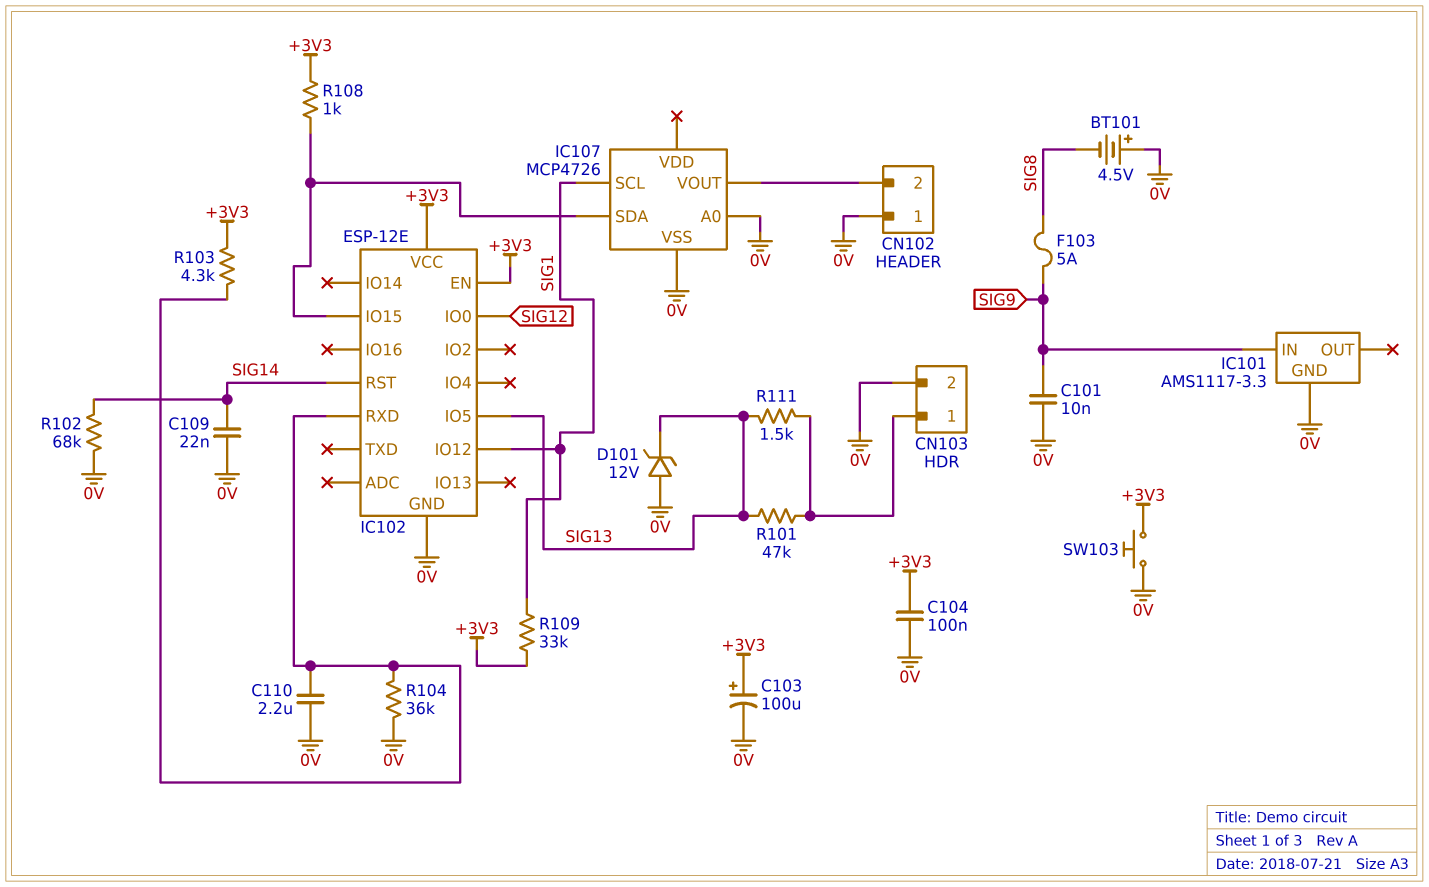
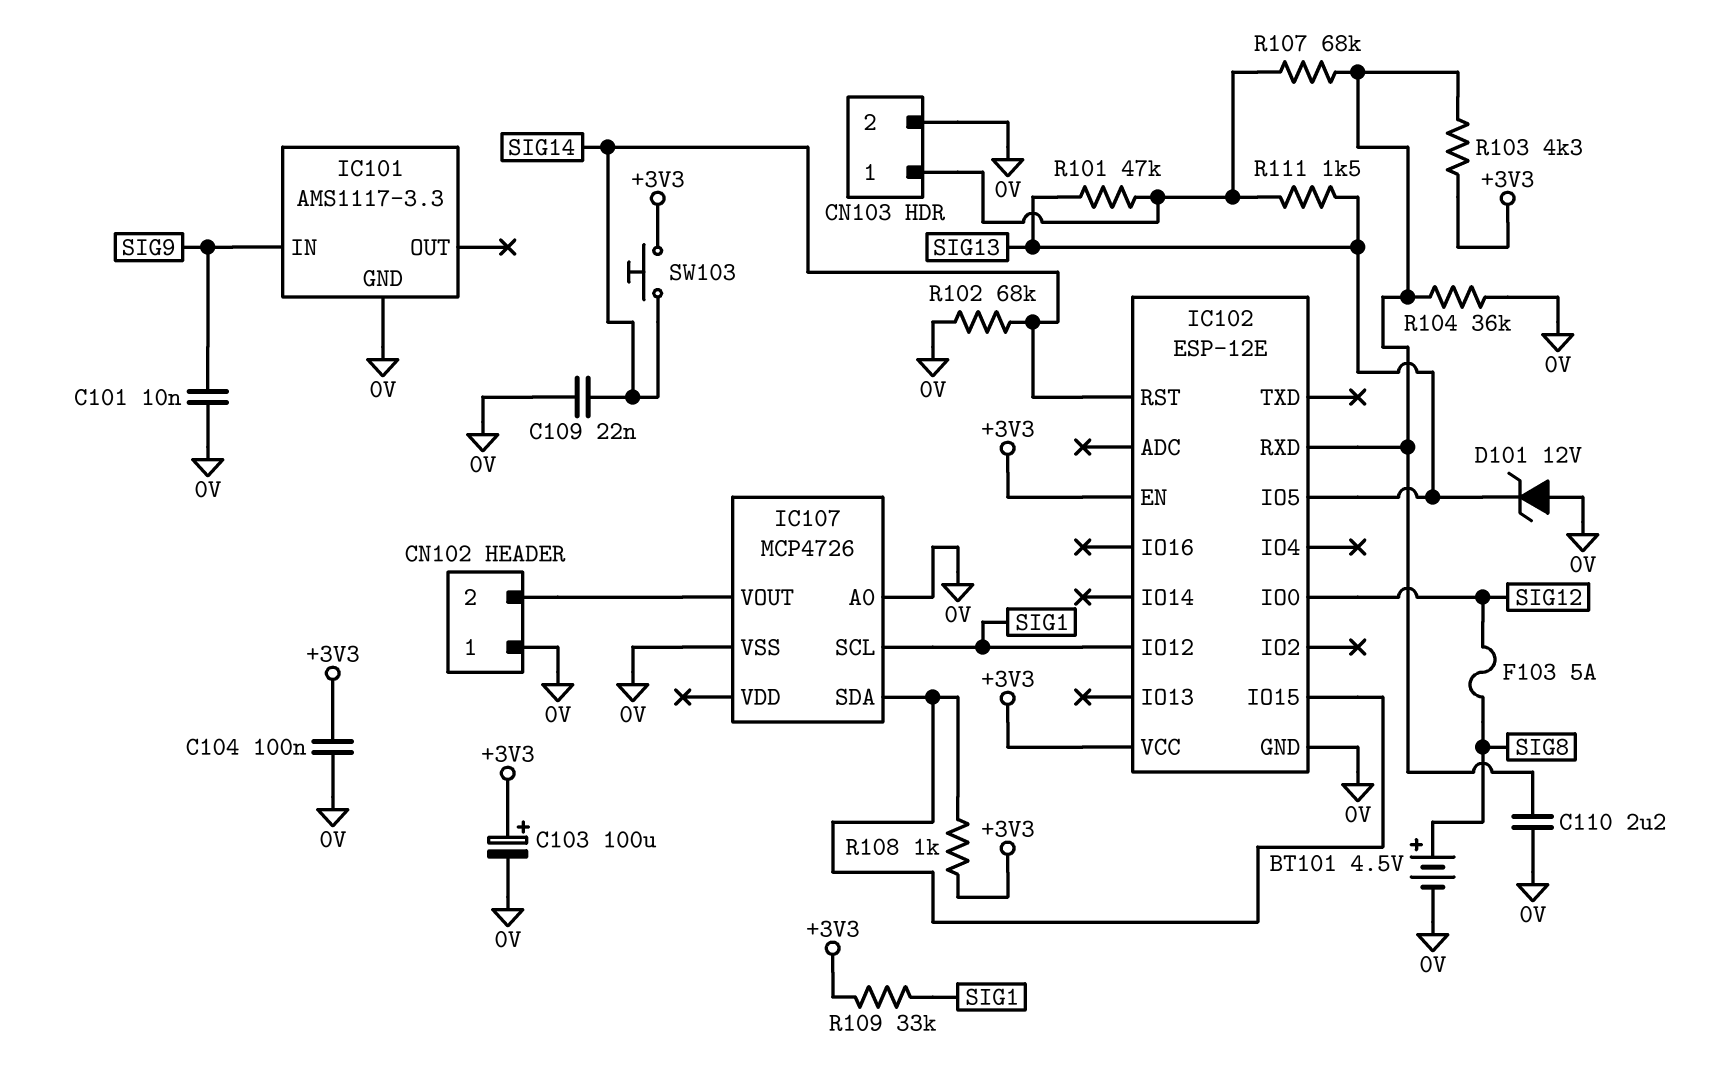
BT101: 4.5V (plus 0V, minus SIG8) -> 4.5V (plus SIG8, minus 0V)
F103: 5A (SIG8, SIG9) -> 5A (SIG8, SIG12)
R107: none -> 68k (CN103/1, IC102/RXD)
SW103: button (+3V3, 0V) -> button (+3V3, SIG14)

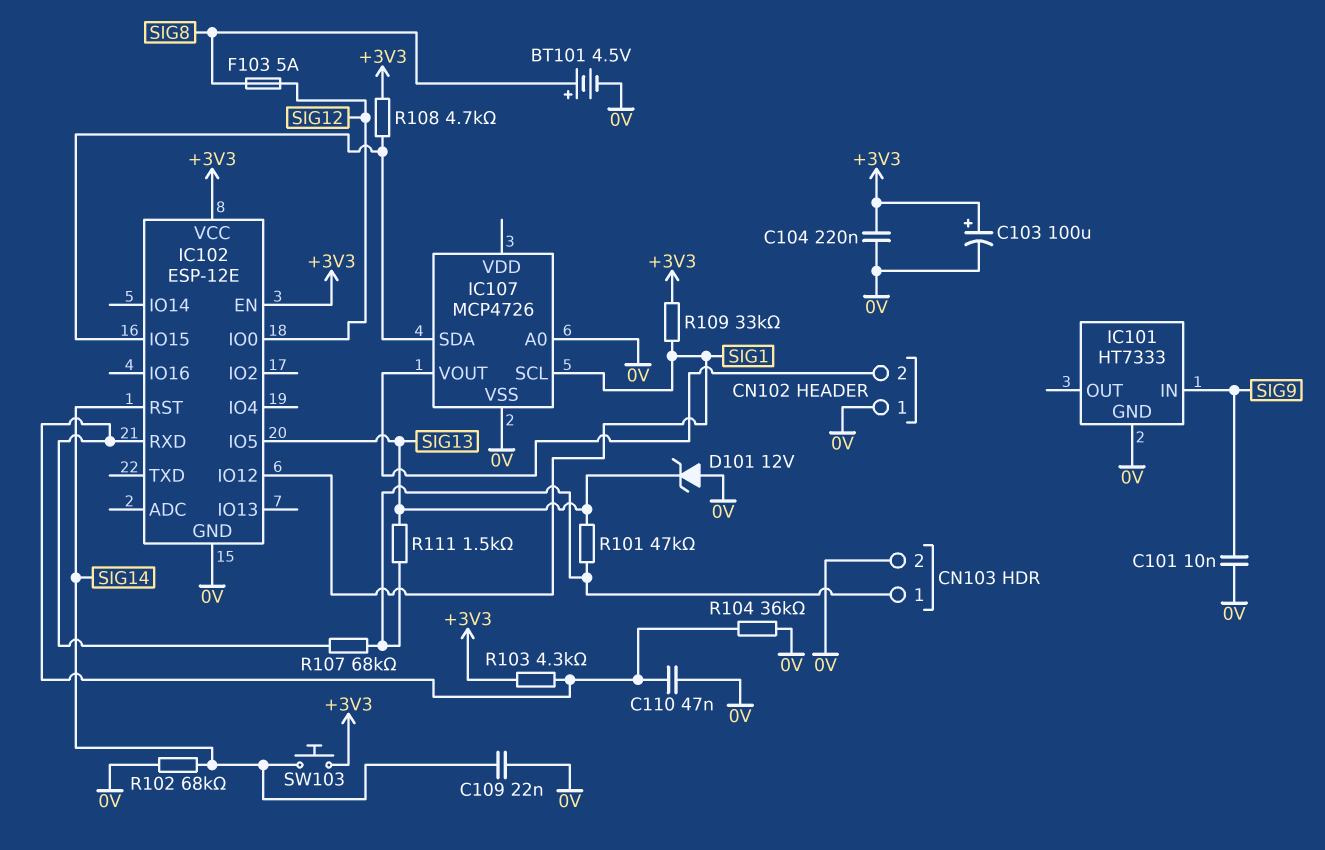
C104: 100nF (+3V3, 0V) -> 220nF (+3V3, 0V)
C110: 2.2uF (0V, IC102/RXD) -> 47nF (0V, IC102/RXD)
IC101: AMS1117-3.3 -> HT7333
R108: 1k (+3V3, IC102/IO15) -> 4.7k (+3V3, IC102/IO15)

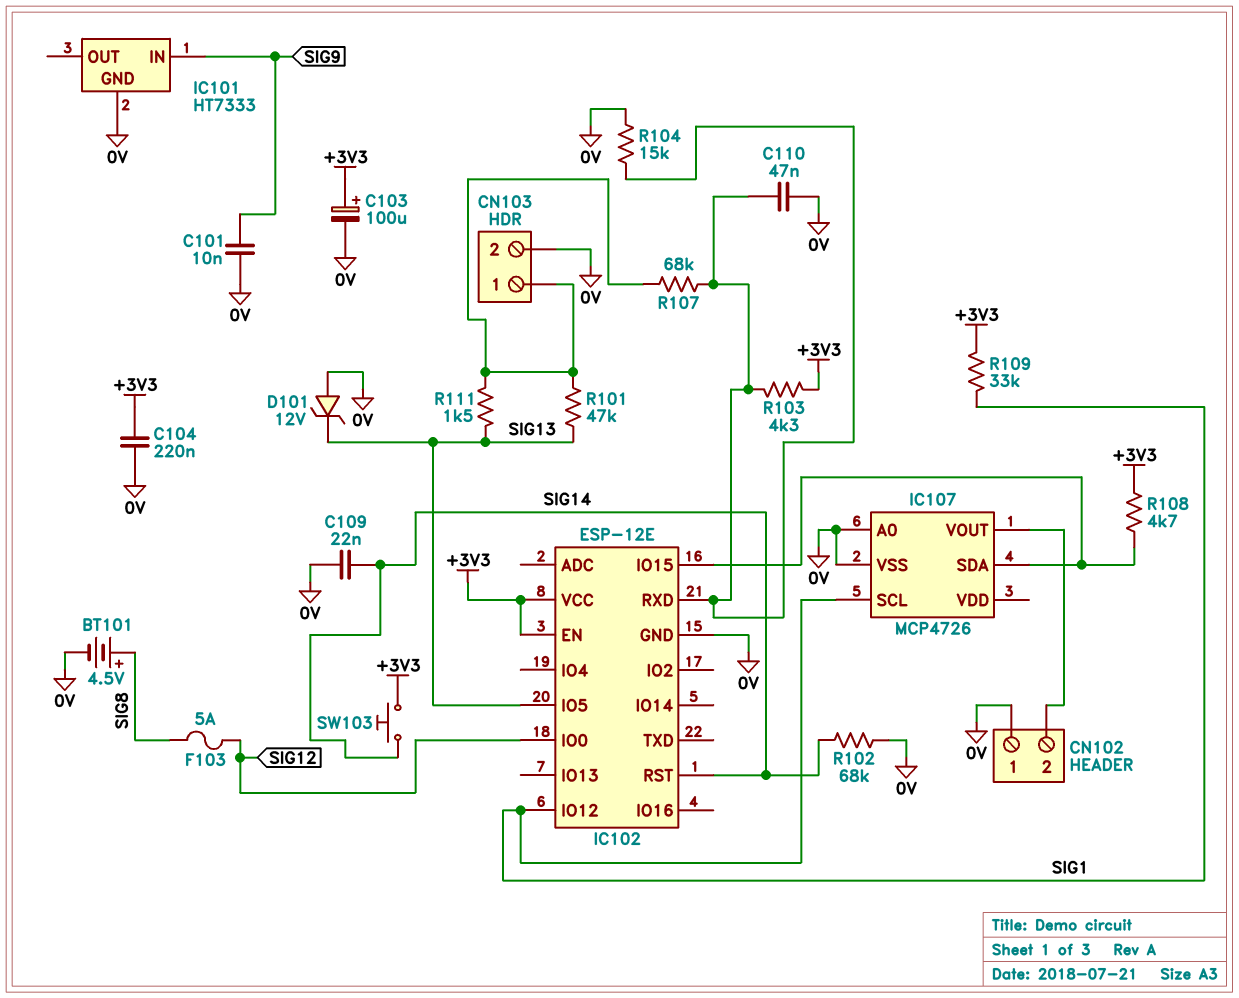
R104: 36k (0V, IC102/RXD) -> 15k (0V, IC102/RXD)

